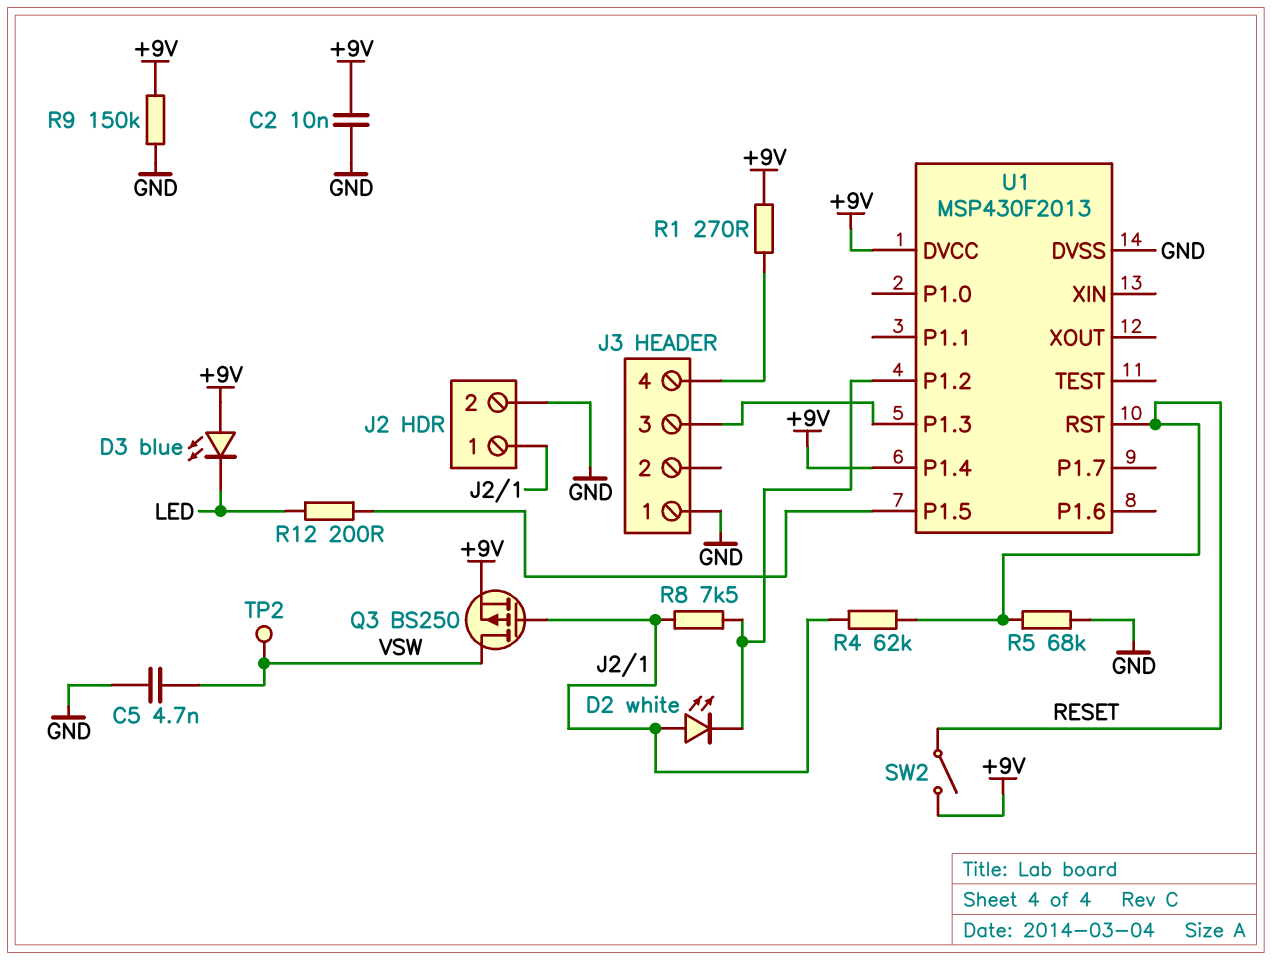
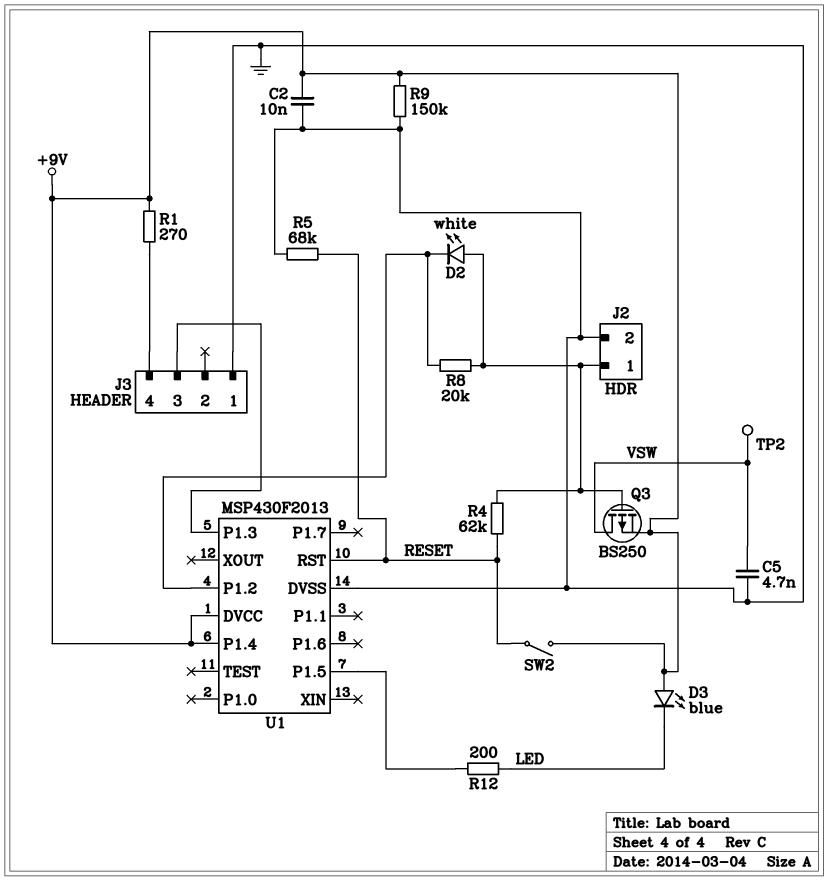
R8: 7.5k (J2/1, U1/P1.2) -> 20k (J2/1, U1/P1.2)

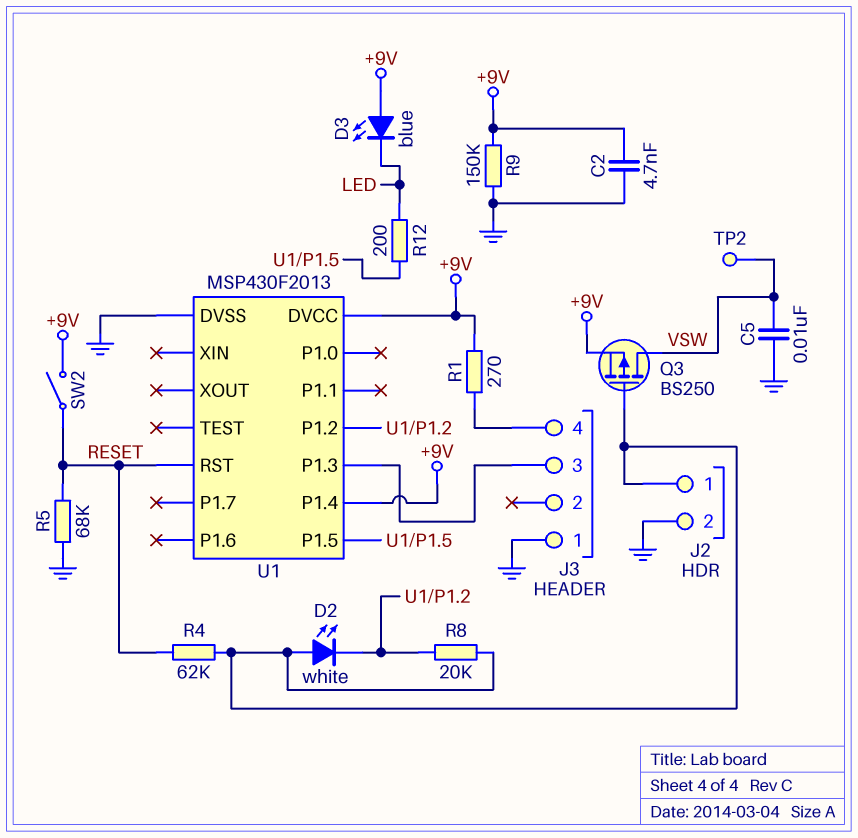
C2: 10nF (+9V, GND) -> 4.7nF (+9V, GND)
C5: 4.7nF (GND, VSW) -> 10nF (GND, VSW)

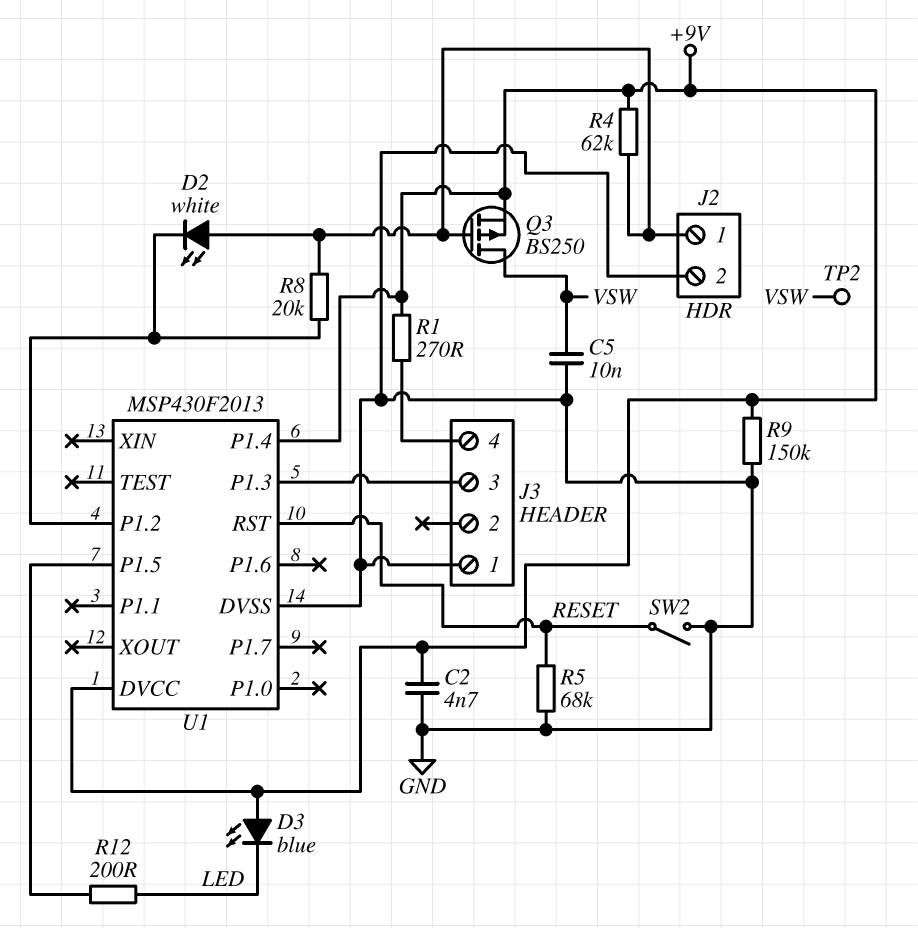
R4: 62k (J2/1, RESET) -> 62k (+9V, J2/1)
SW2: switch (+9V, RESET) -> switch (GND, RESET)

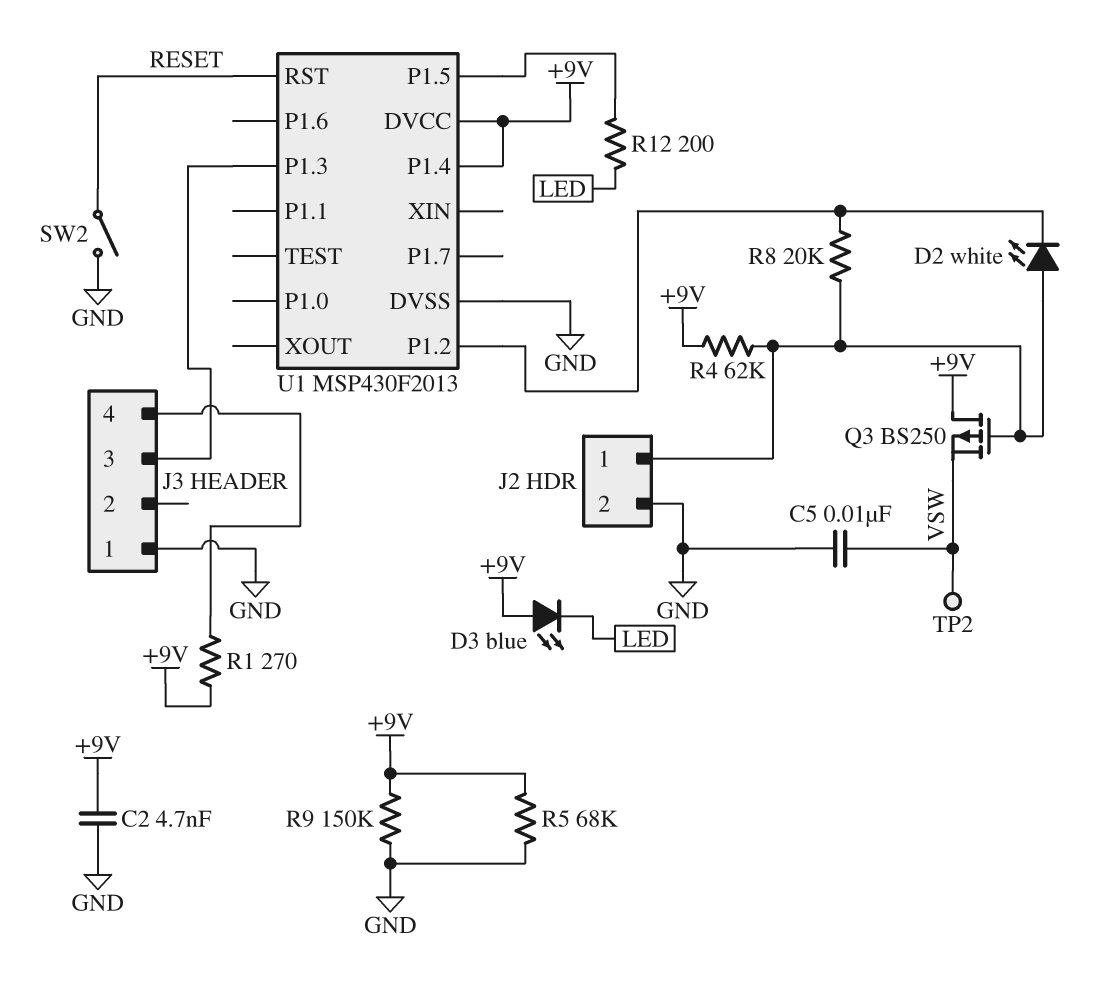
Q3: PMOS BS250 (G J2/1, D VSW, S +9V) -> PMOS BS250 (G J2/1, D +9V, S VSW)
R5: 68k (GND, RESET) -> 68k (+9V, GND)

